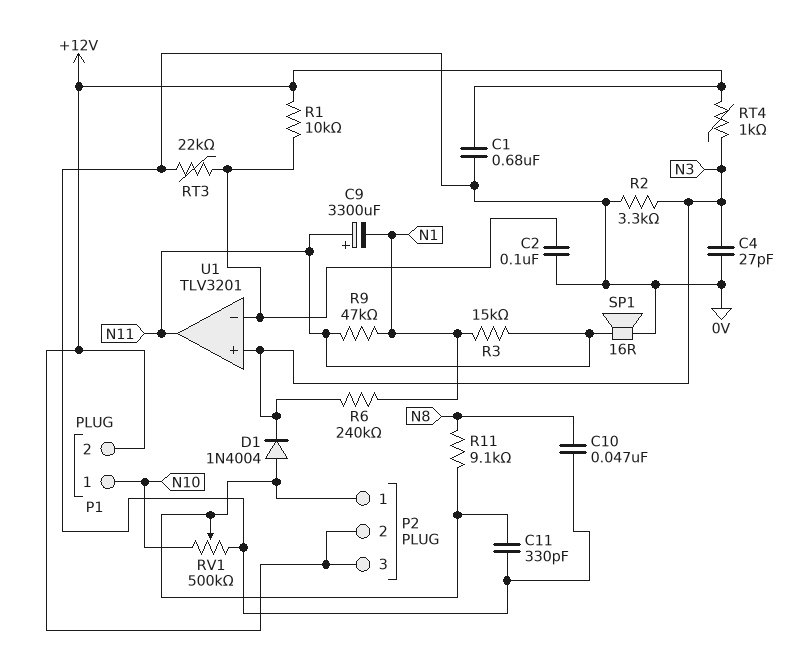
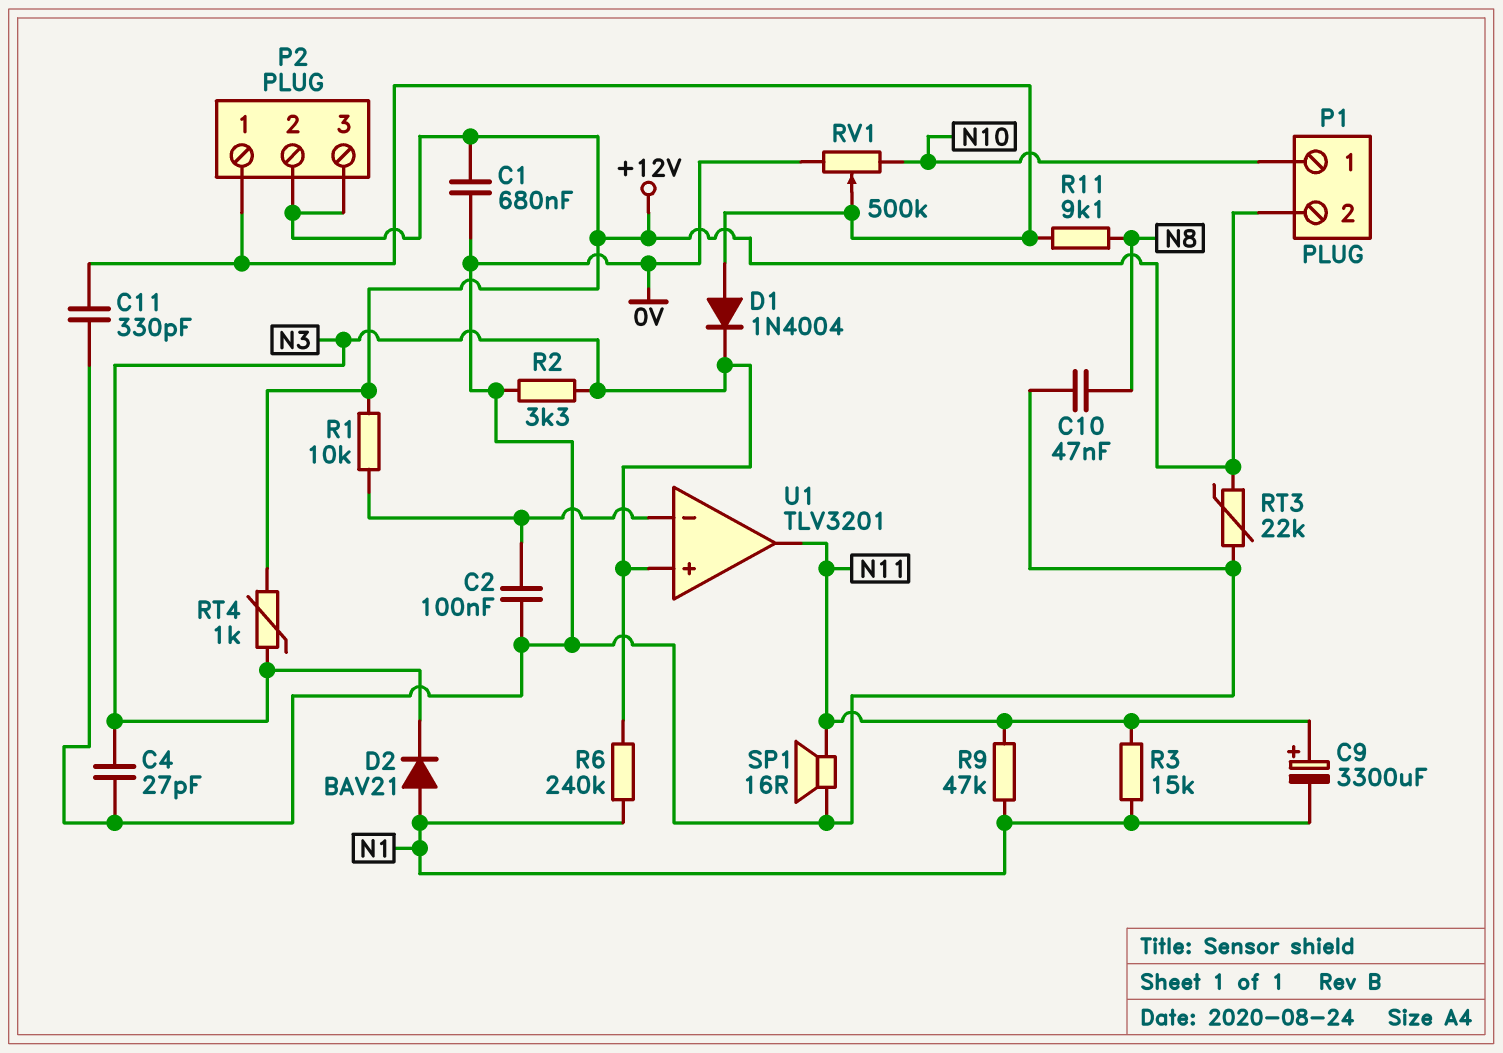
D2: none -> diode BAV21 (A N1, K N3)
RT3: 22k (0V, U1/in-) -> 22k (+12V, 0V)

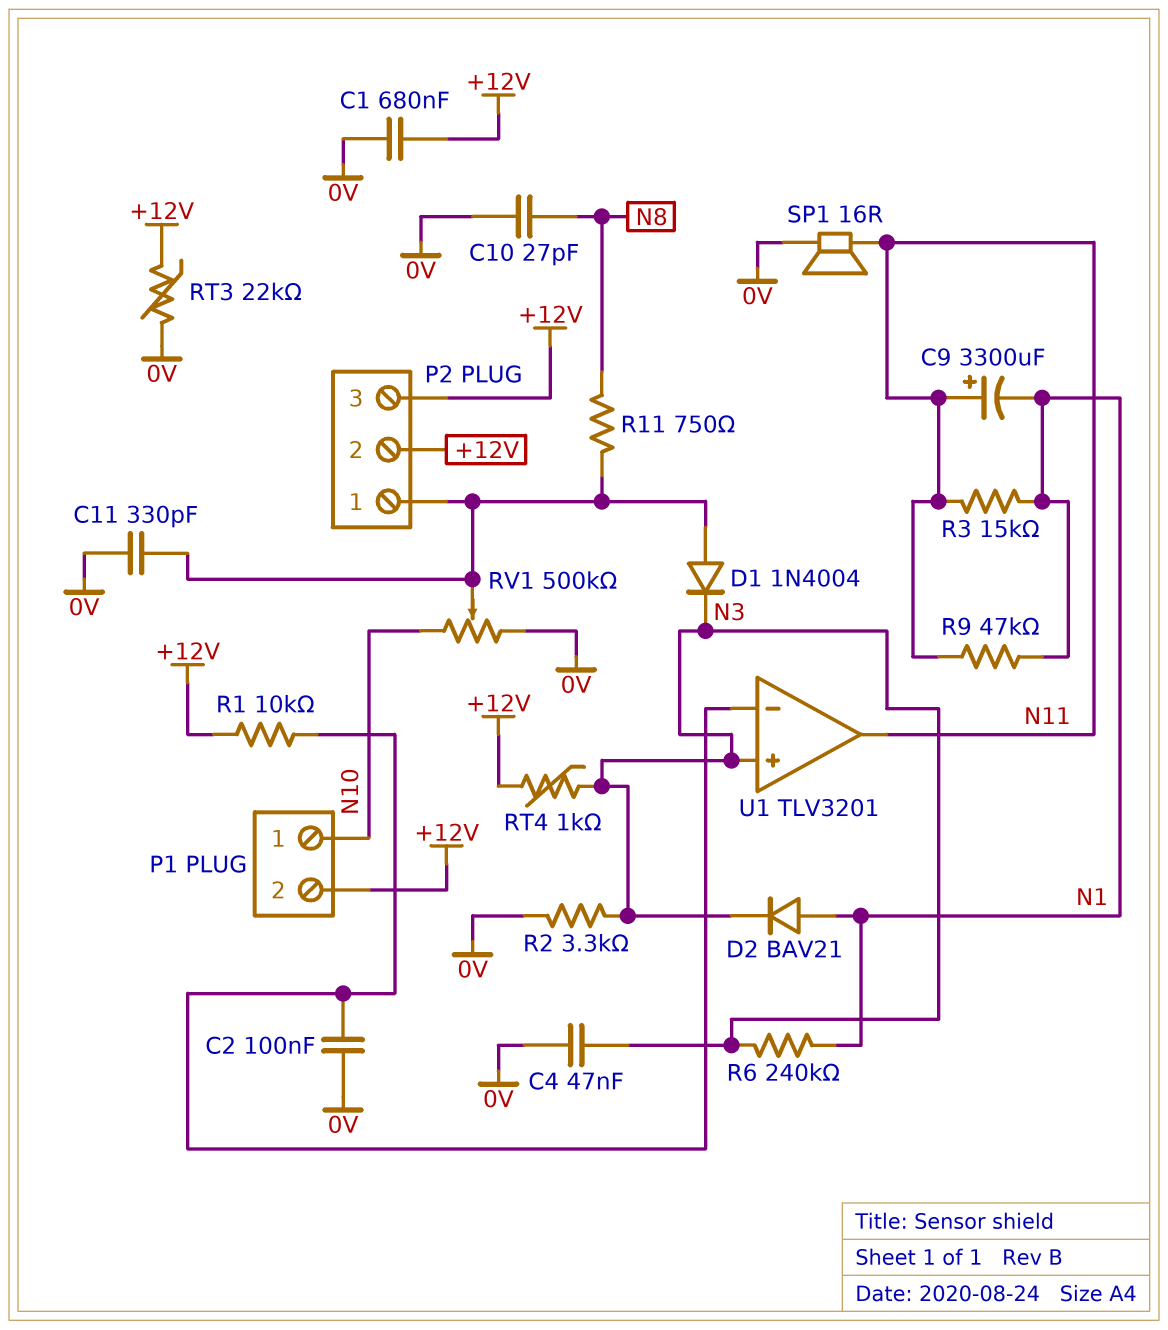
C4: 27pF (0V, N3) -> 47nF (0V, N3)
C10: 47nF (0V, N8) -> 27pF (0V, N8)
R11: 9.1k (N8, P2/1) -> 750 (N8, P2/1)

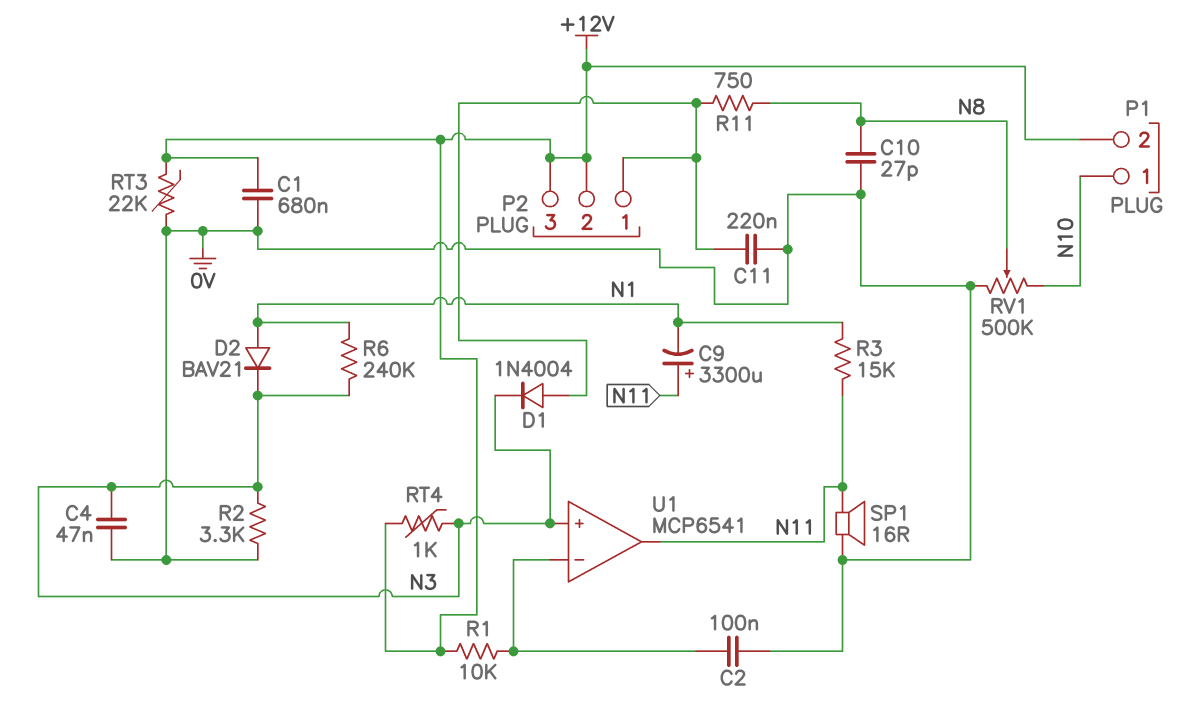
C11: 330pF (0V, P2/1) -> 220nF (0V, P2/1)
R9: 47k (N1, N11) -> none
RV1: 500k (0V, N10, wiper P2/1) -> 500k (0V, N10, wiper N8)
U1: TLV3201 -> MCP6541

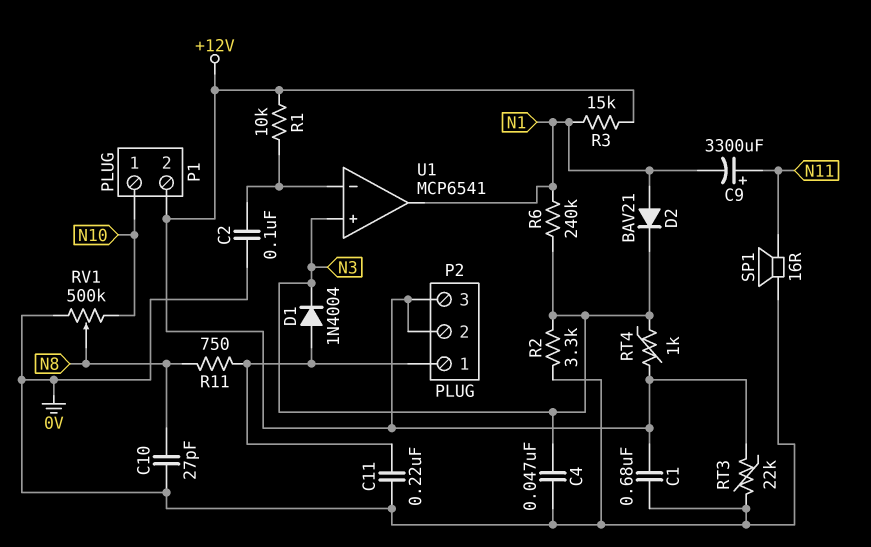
R3: 15k (N1, N11) -> 15k (+12V, N1)
U1 pin out: N11 -> N1

